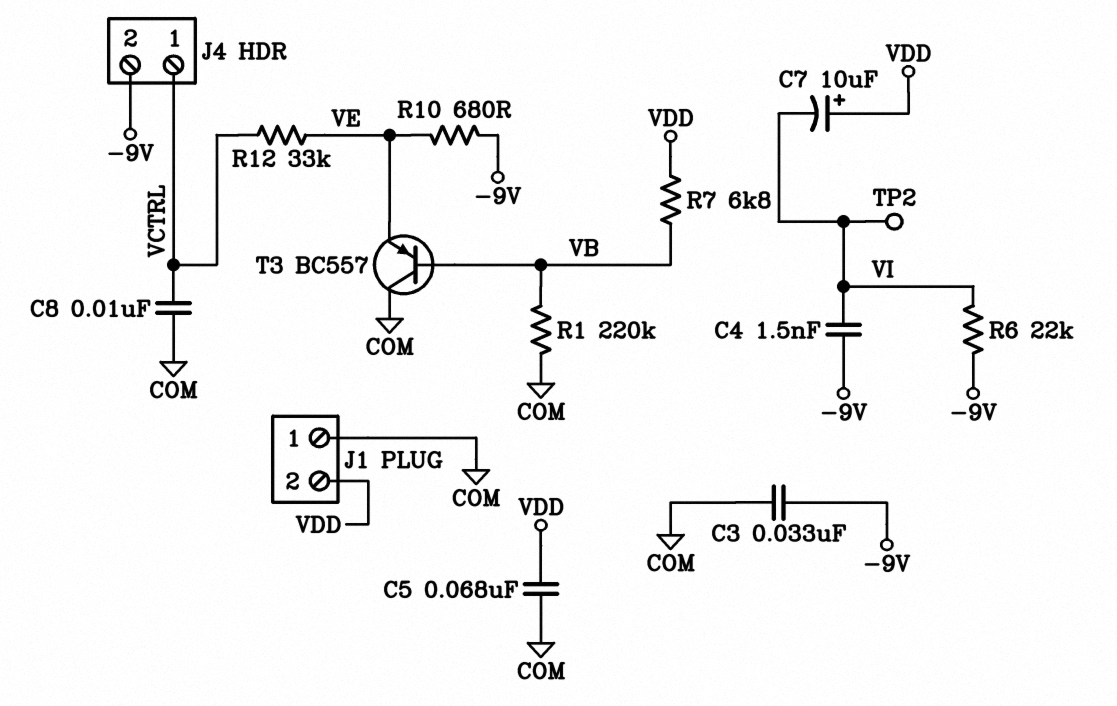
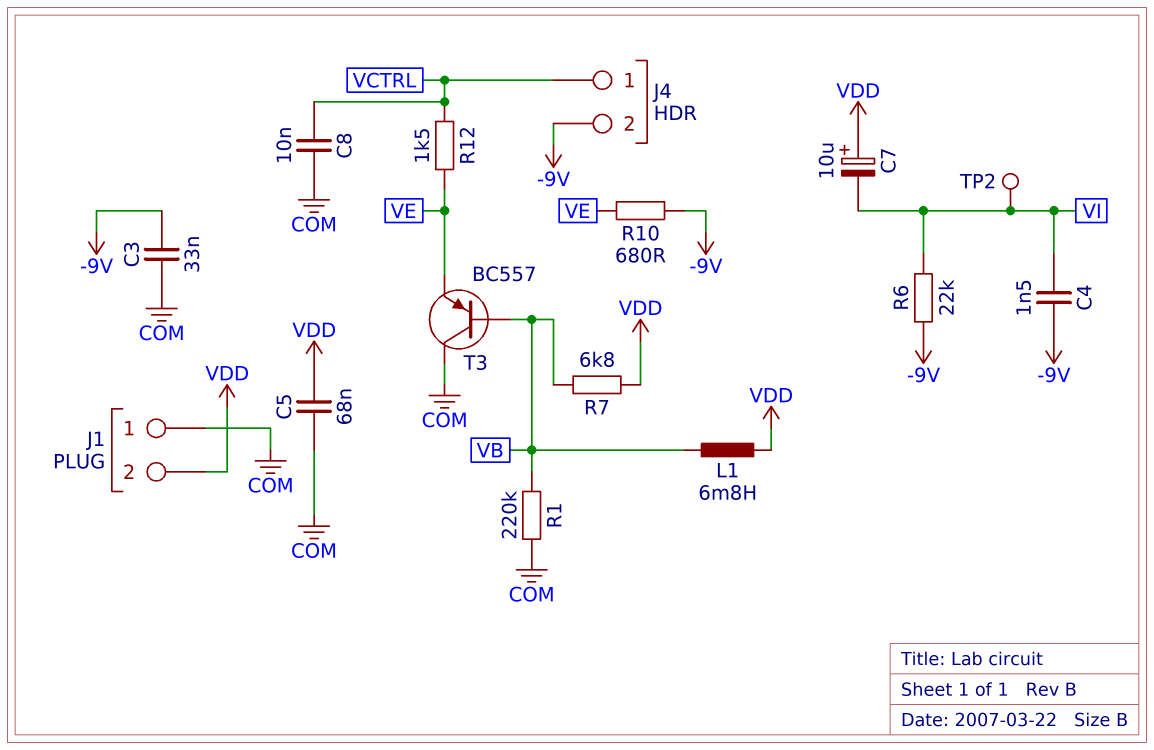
L1: none -> 6.8mH (VB, VDD)
R12: 33k (VCTRL, VE) -> 1.5k (VCTRL, VE)

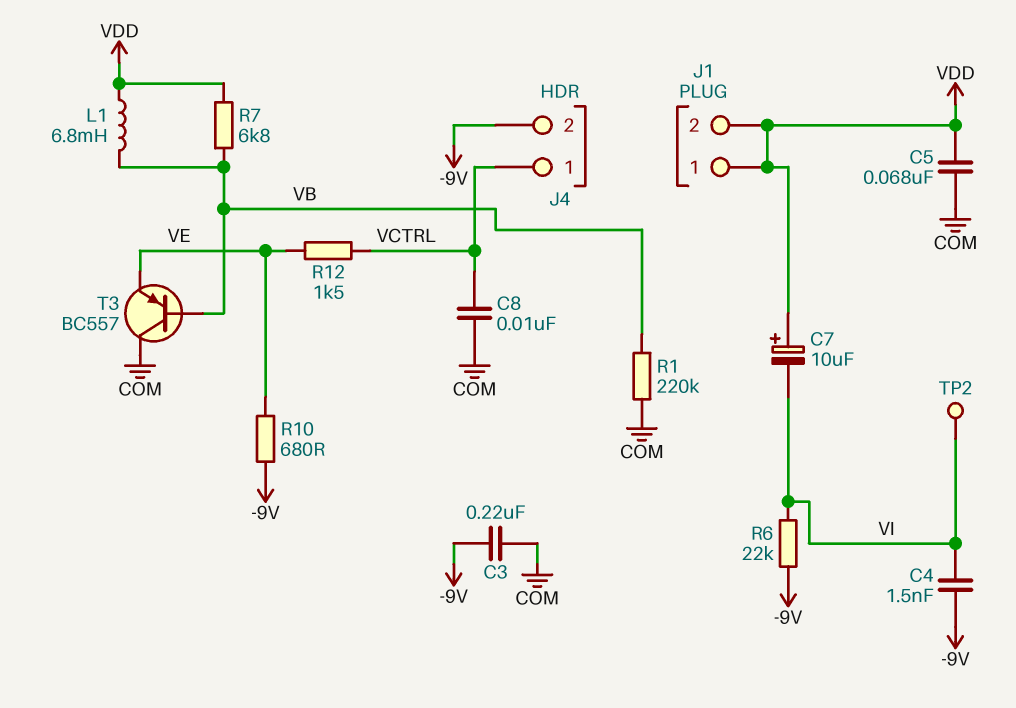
C3: 33nF (-9V, COM) -> 220nF (-9V, COM)
J1 pin 1: COM -> VDD

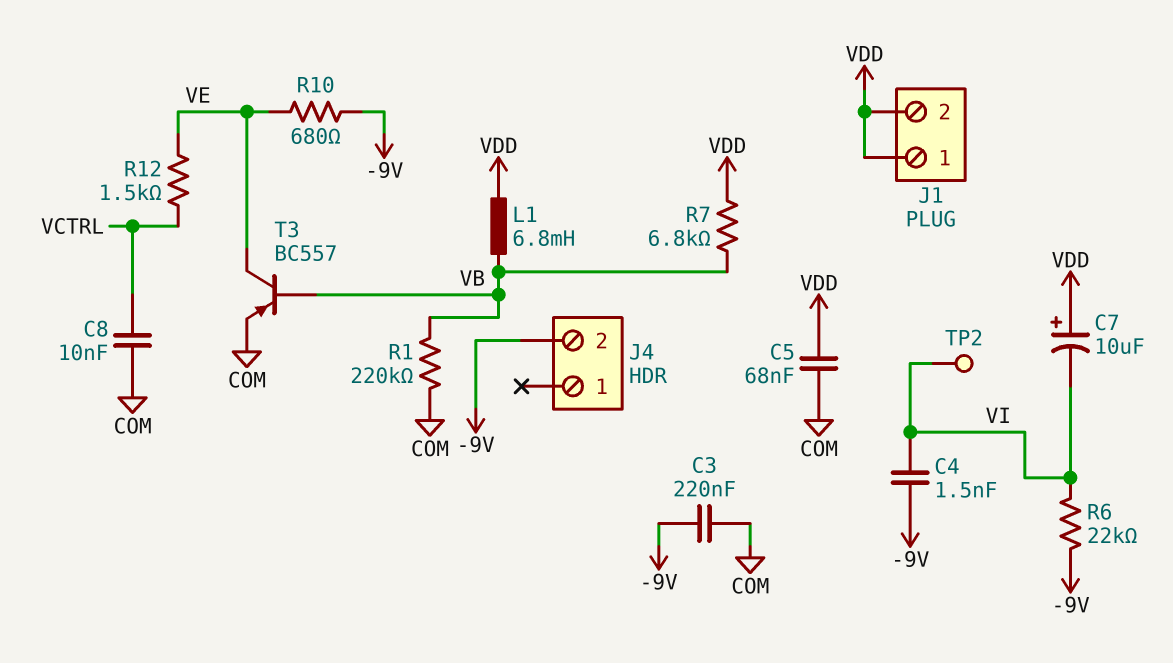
J4 pin 1: VCTRL -> none
T3: PNP BC557 (B VB, C COM, E VE) -> PNP BC557 (B VB, C VE, E COM)

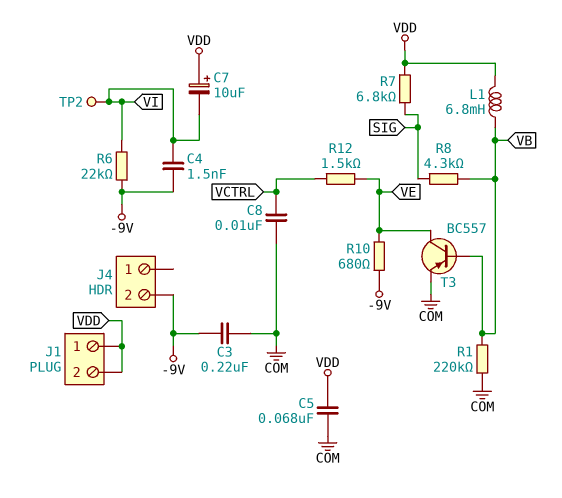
R7: 6.8k (VB, VDD) -> 6.8k (SIG, VDD)
R8: none -> 4.3k (SIG, VB)

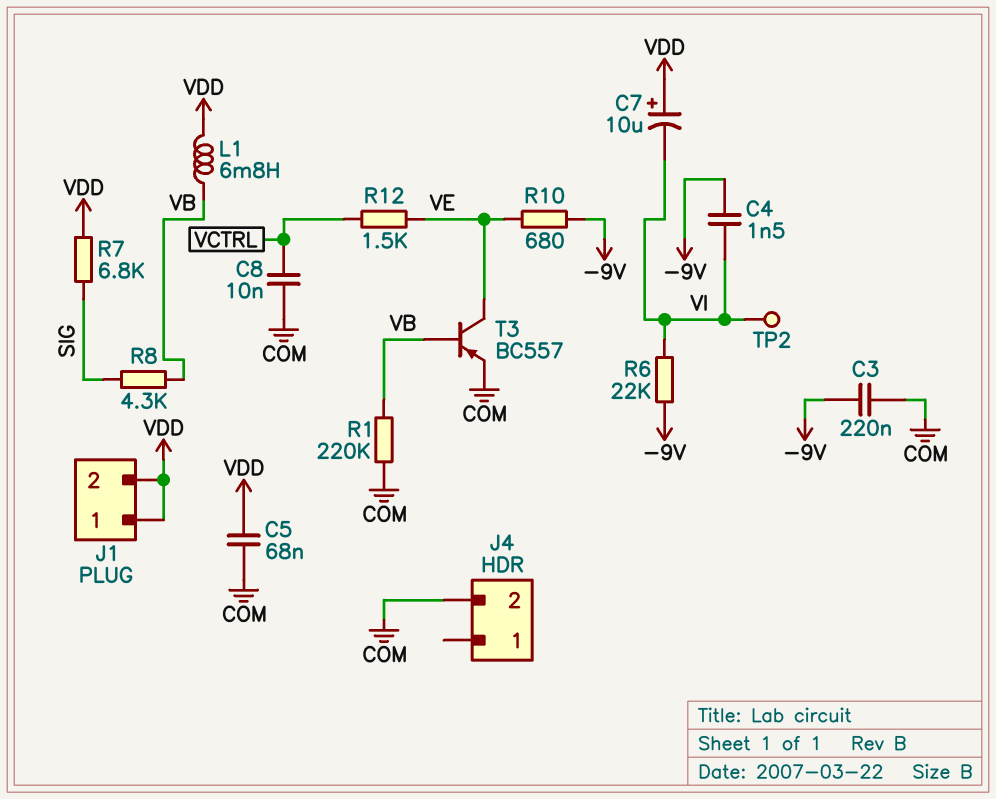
J4 pin 2: -9V -> COM

